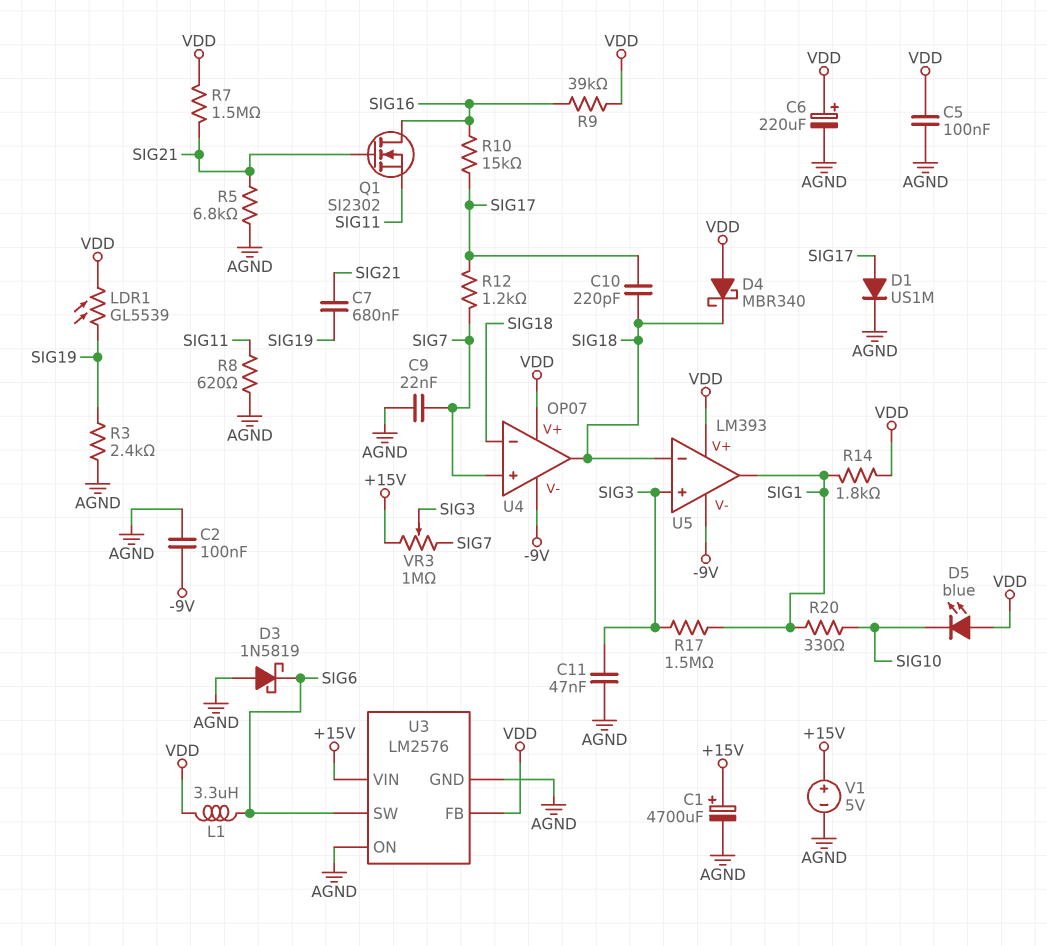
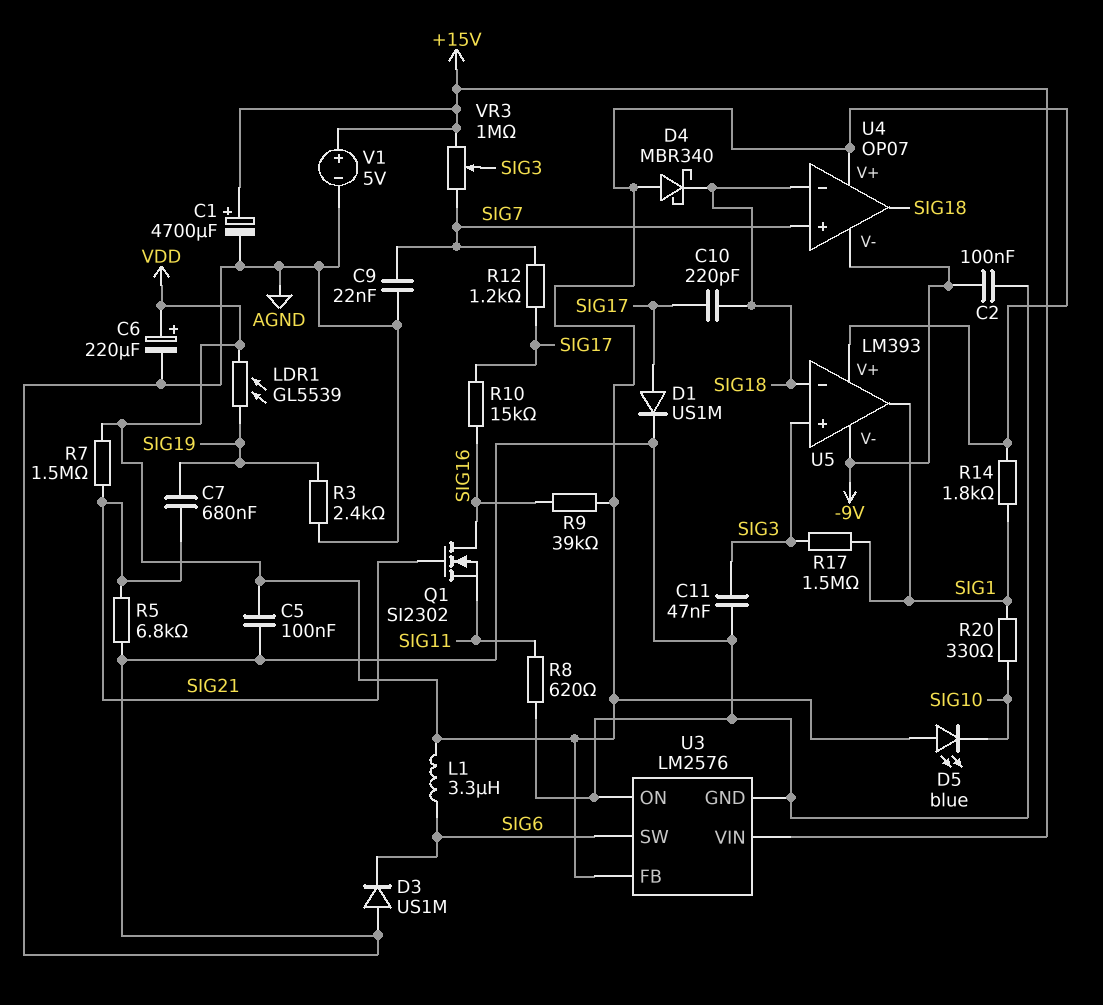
D3: schottky 1N5819 (A AGND, K SIG6) -> diode US1M (A AGND, K SIG6)

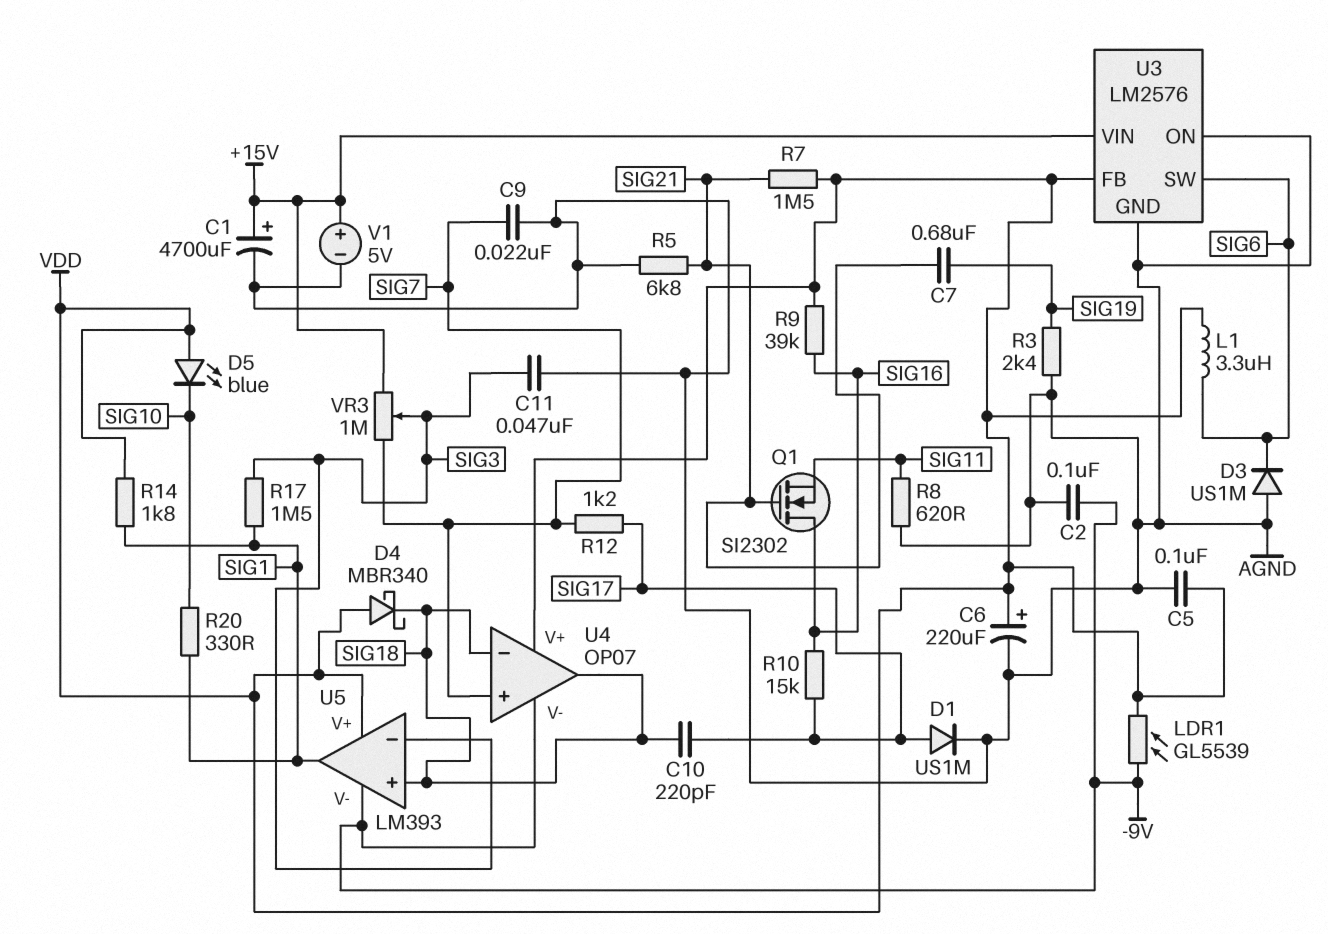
LDR1: GL5539 (SIG19, VDD) -> GL5539 (-9V, VDD)
U5 pin in+: SIG3 -> SIG18
U5 pin in-: SIG18 -> SIG3

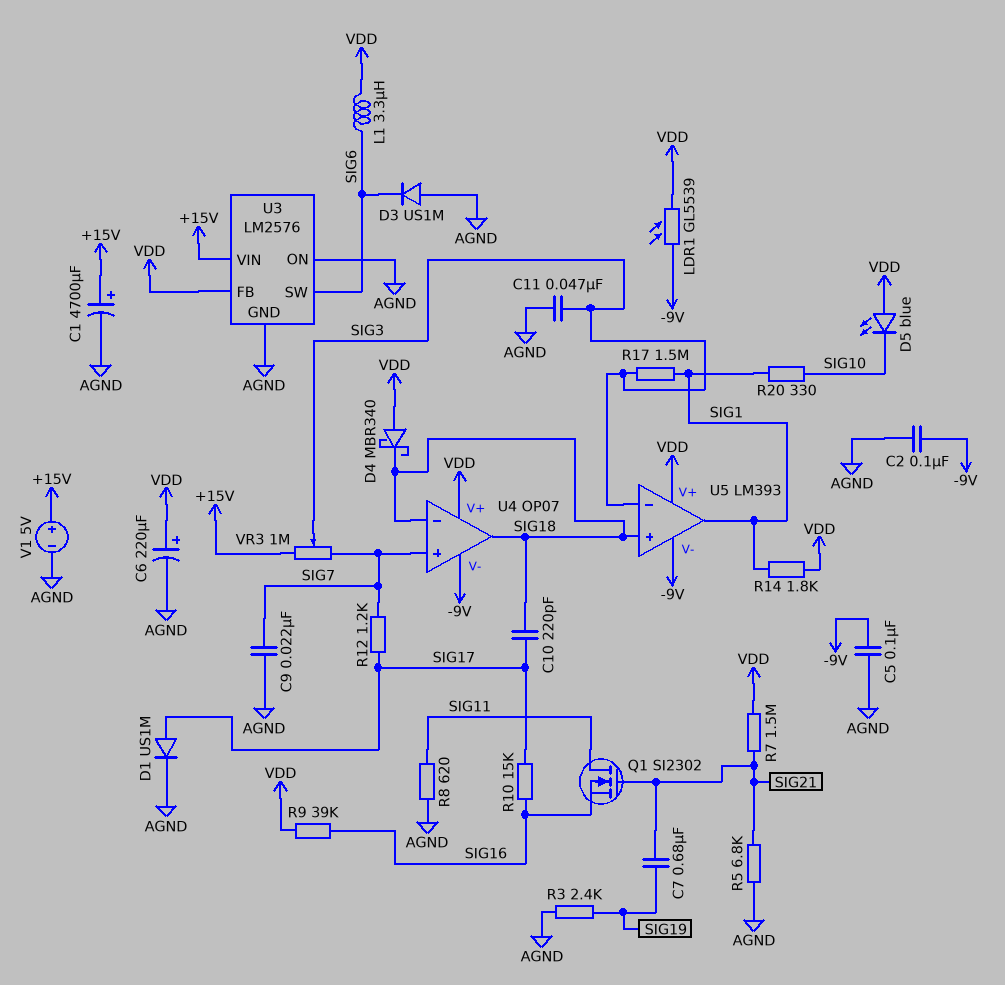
C5: 100nF (AGND, VDD) -> 100nF (-9V, AGND)
Q1: NMOS SI2302 (G SIG21, D SIG16, S SIG11) -> NMOS SI2302 (G SIG21, D SIG11, S SIG16)

